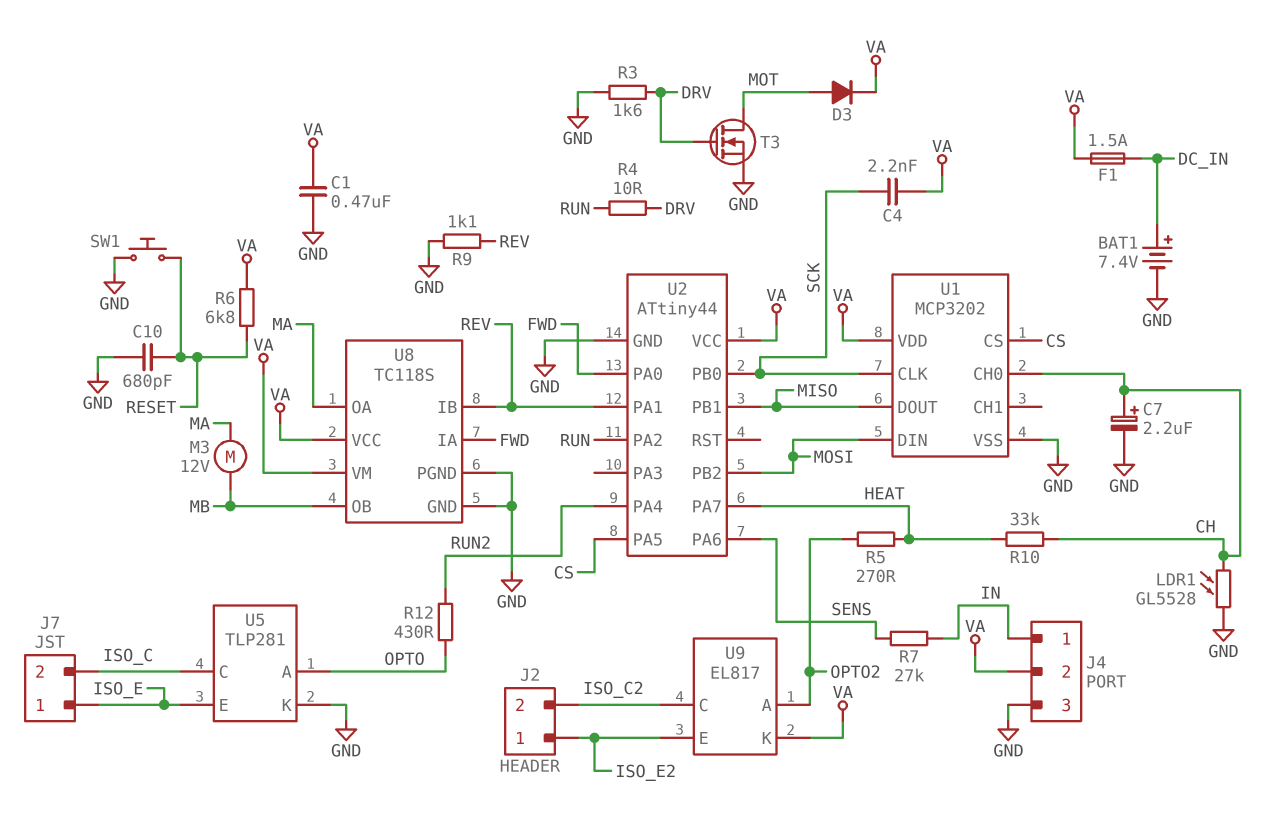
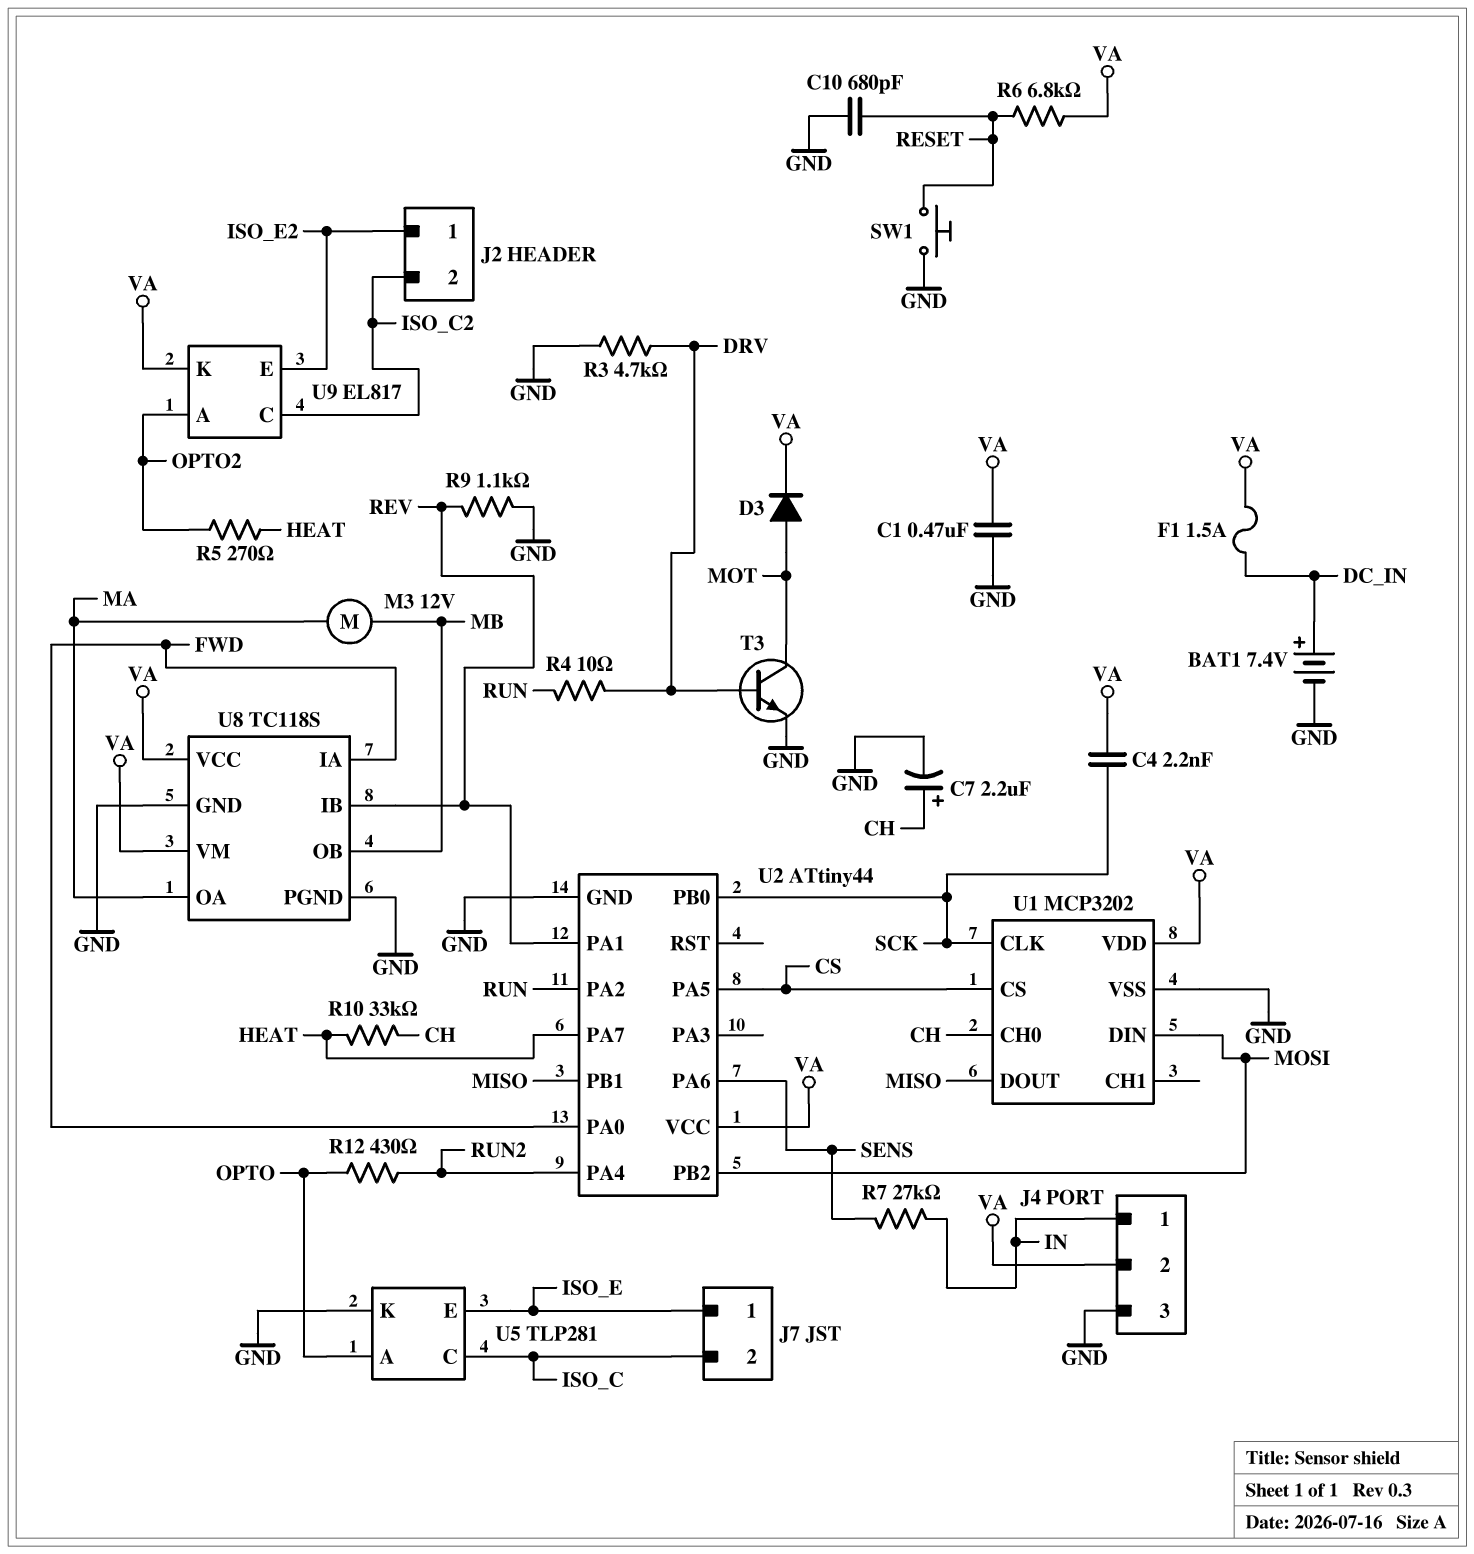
LDR1: GL5528 (CH, GND) -> none
R3: 1.6k (DRV, GND) -> 4.7k (DRV, GND)
T3: NMOS (G DRV, D MOT, S GND) -> NPN (B DRV, C MOT, E GND)

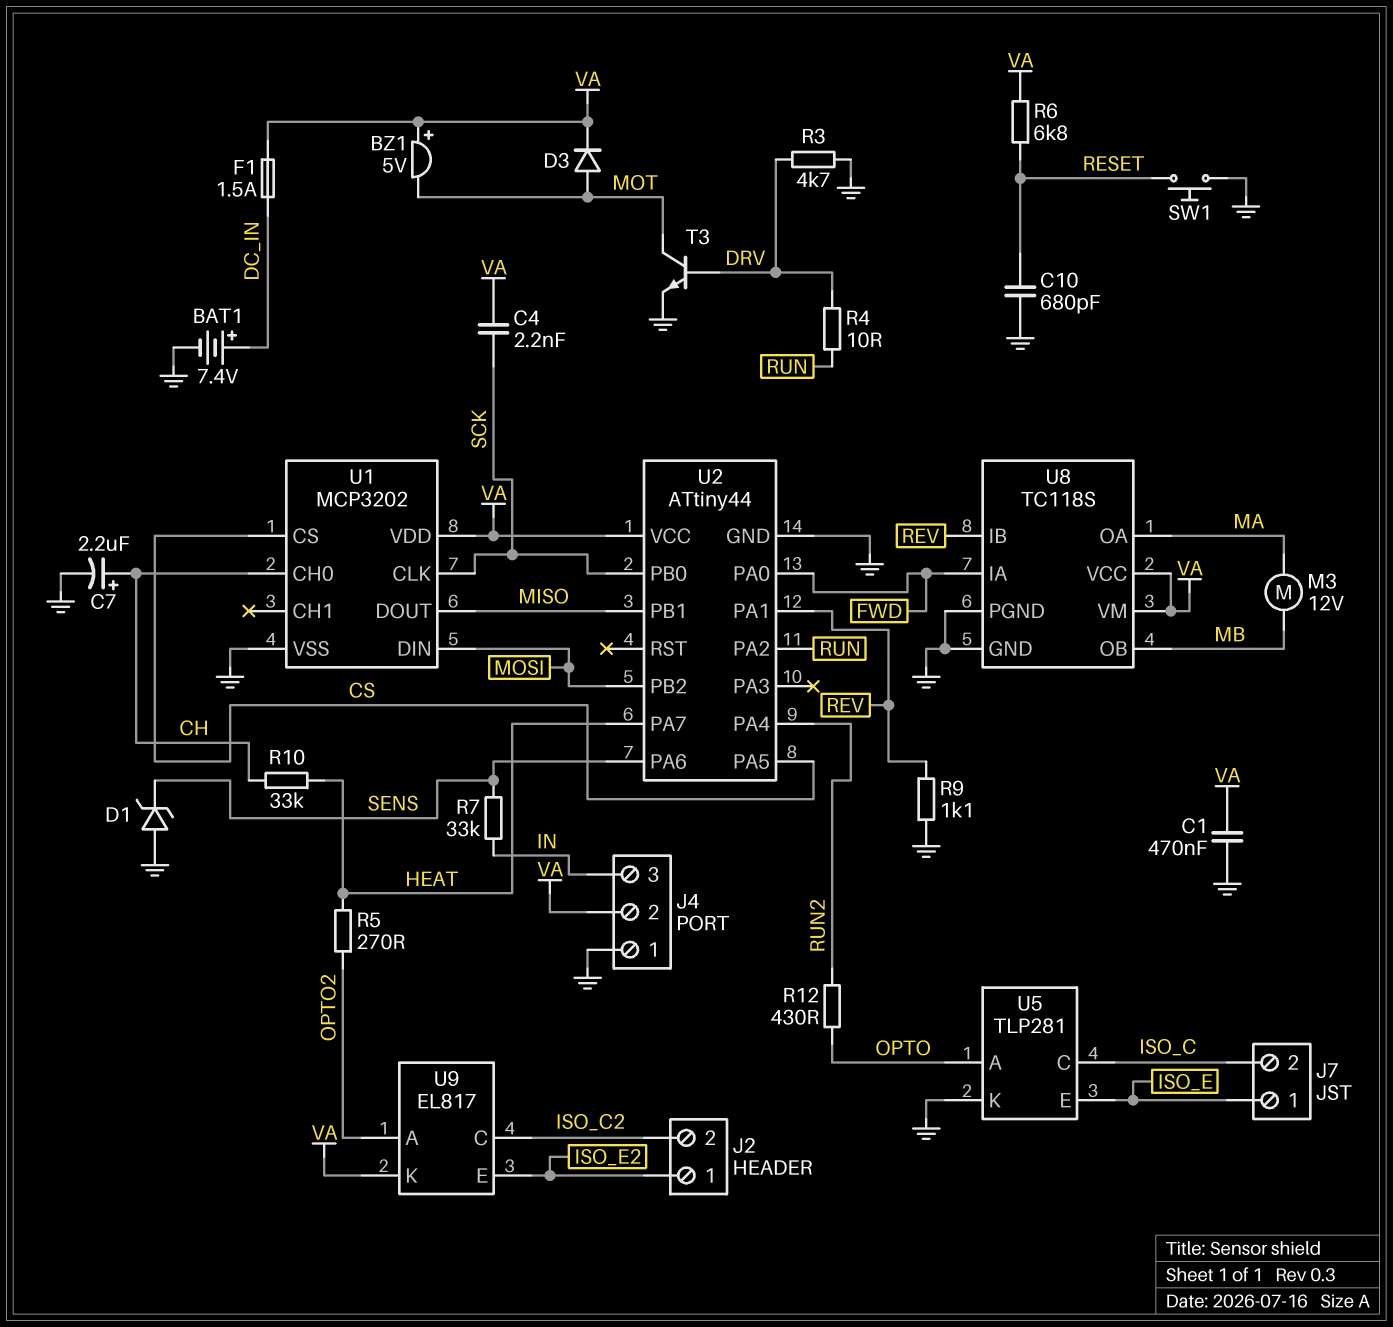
BZ1: none -> buzzer 5V (plus VA, minus MOT)
D1: none -> zener (A GND, K SENS)
J4 pin 1: IN -> GND
J4 pin 3: GND -> IN
R7: 27k (IN, SENS) -> 33k (IN, SENS)

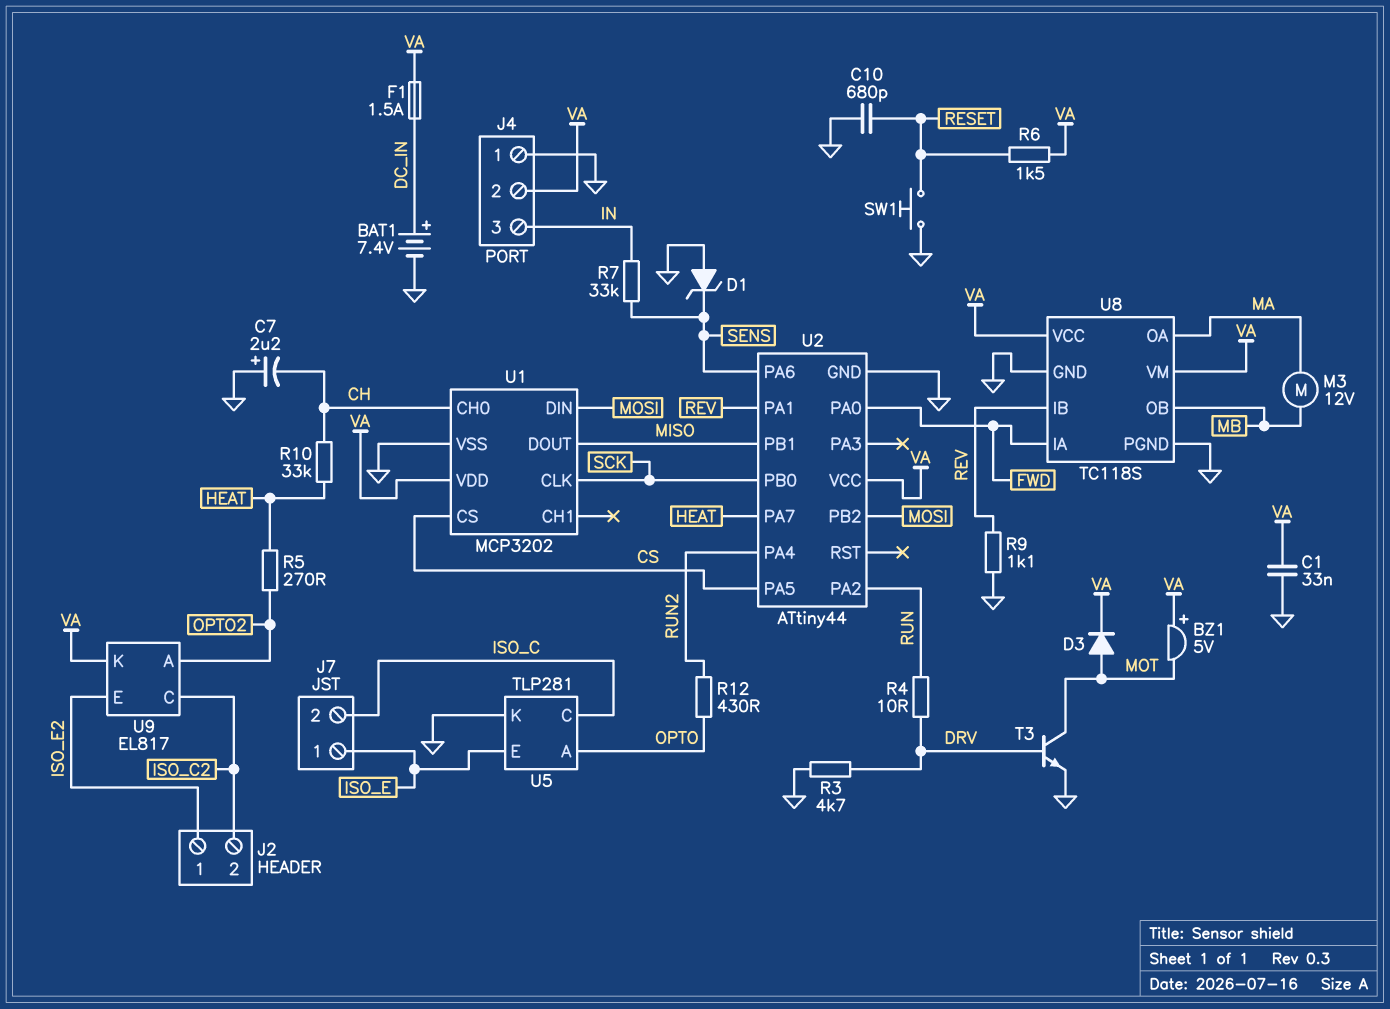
C1: 470nF (GND, VA) -> 33nF (GND, VA)
C4: 2.2nF (SCK, VA) -> none
C7: 2.2uF (plus CH, minus GND) -> 2.2uF (plus GND, minus CH)
R6: 6.8k (RESET, VA) -> 1.5k (RESET, VA)

